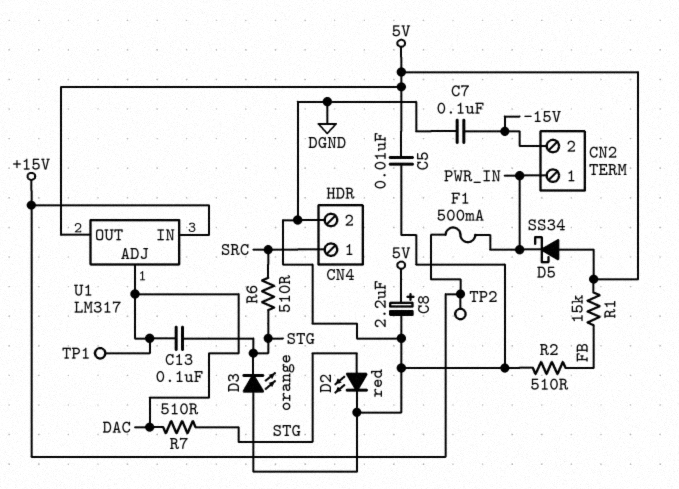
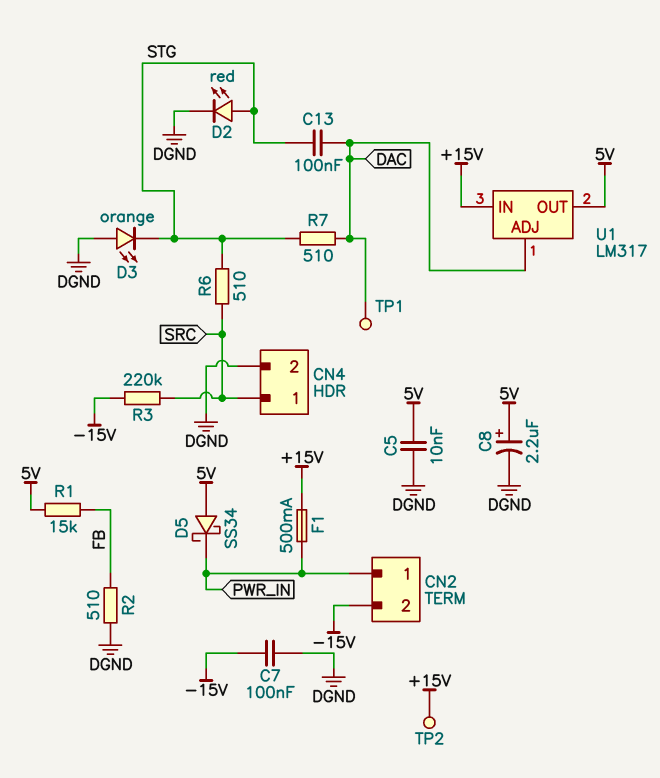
R3: none -> 220k (-15V, SRC)

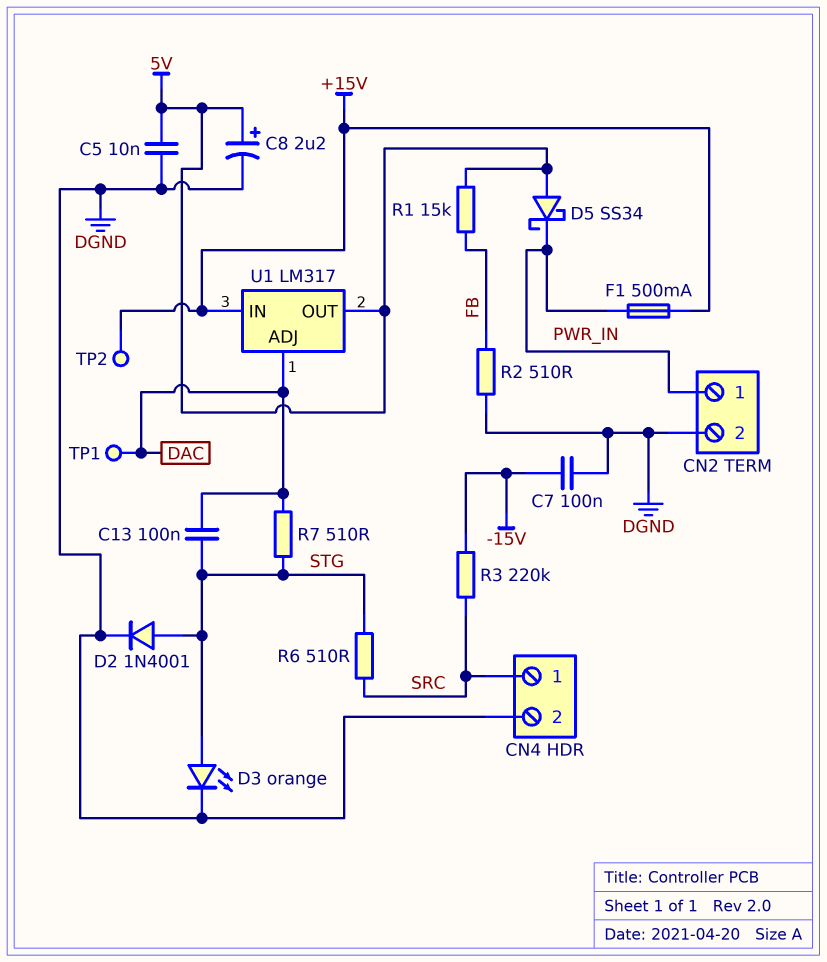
CN2 pin 2: -15V -> DGND
D2: LED red (A STG, K DGND) -> diode 1N4001 (A STG, K DGND)
D3: LED orange (A DGND, K STG) -> LED orange (A STG, K DGND)

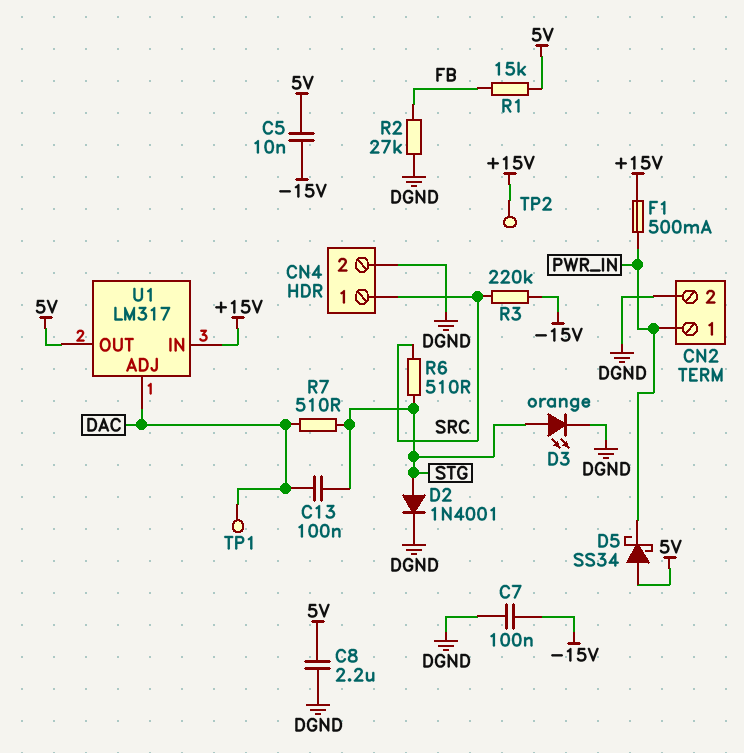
C5: 10nF (5V, DGND) -> 10nF (-15V, 5V)
C8: 2.2uF (plus 5V, minus DGND) -> 2.2uF (5V, DGND)
R2: 510 (DGND, FB) -> 27k (DGND, FB)

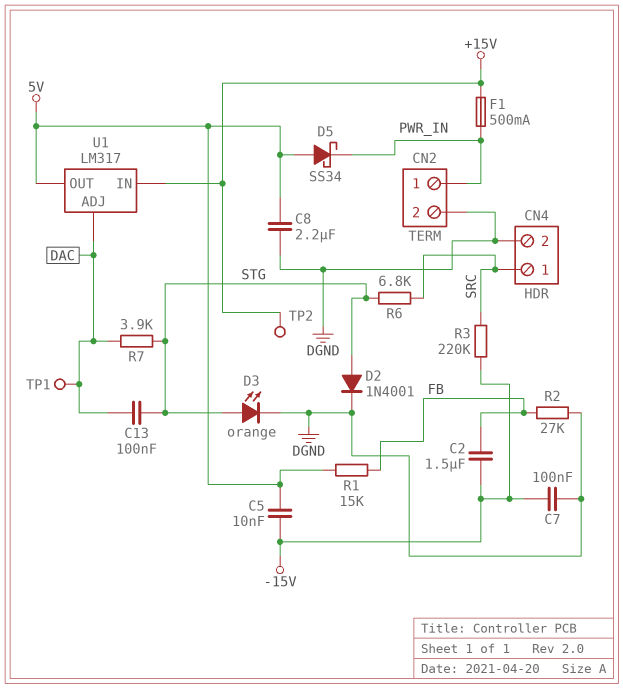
C2: none -> 1.5uF (-15V, FB)
R6: 510 (SRC, STG) -> 6.8k (SRC, STG)
R7: 510 (DAC, STG) -> 3.9k (DAC, STG)

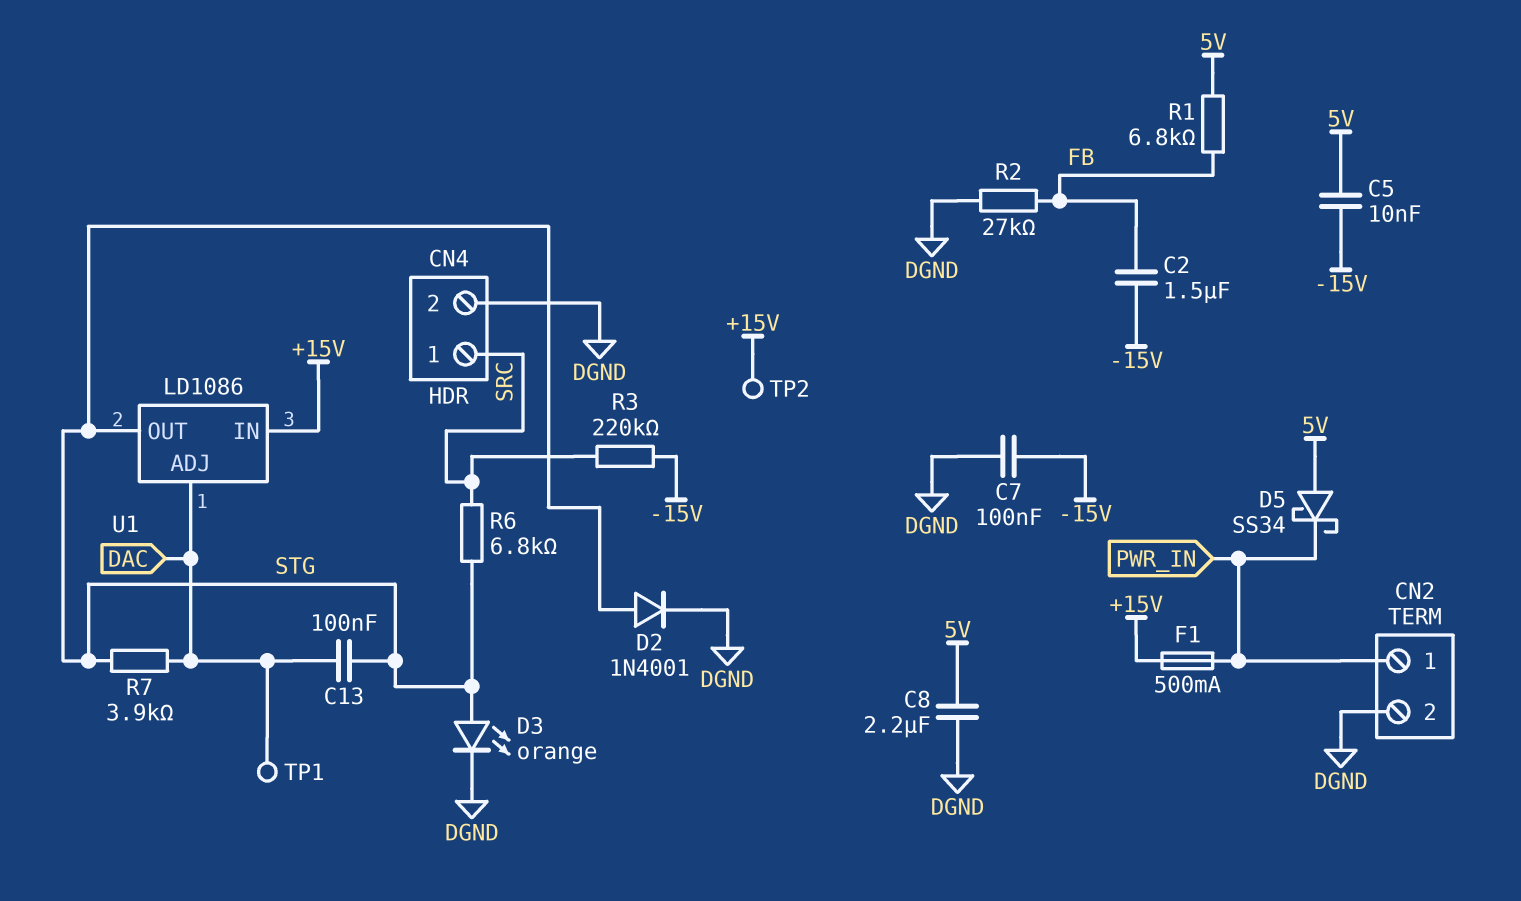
R1: 15k (5V, FB) -> 6.8k (5V, FB)
U1: LM317 -> LD1086
U1 pin OUT: 5V -> STG

